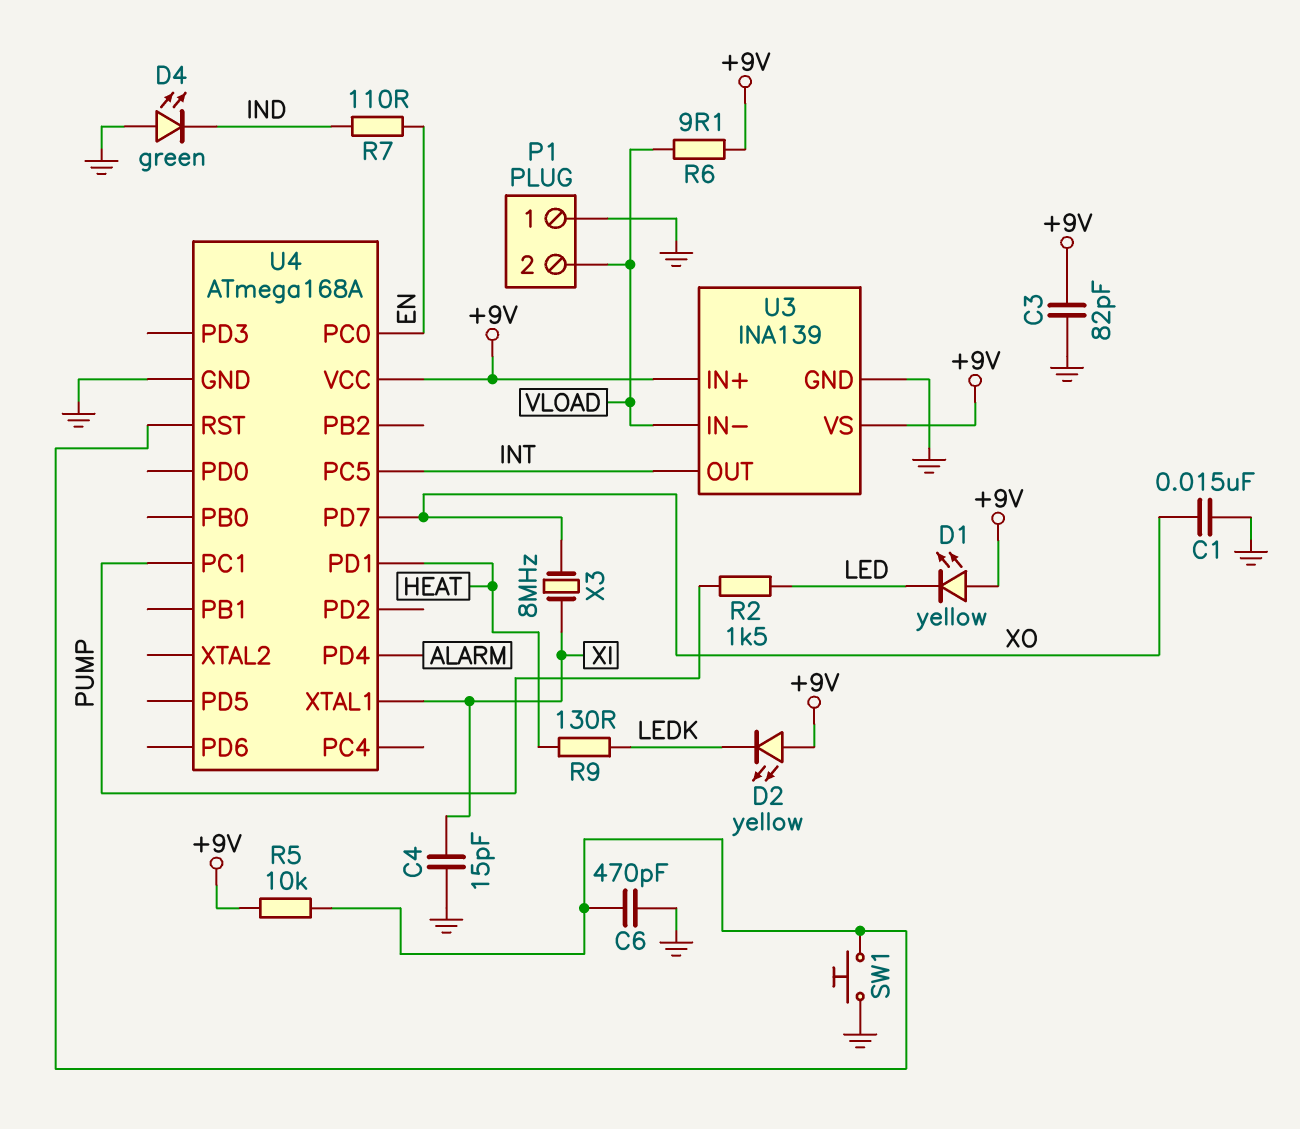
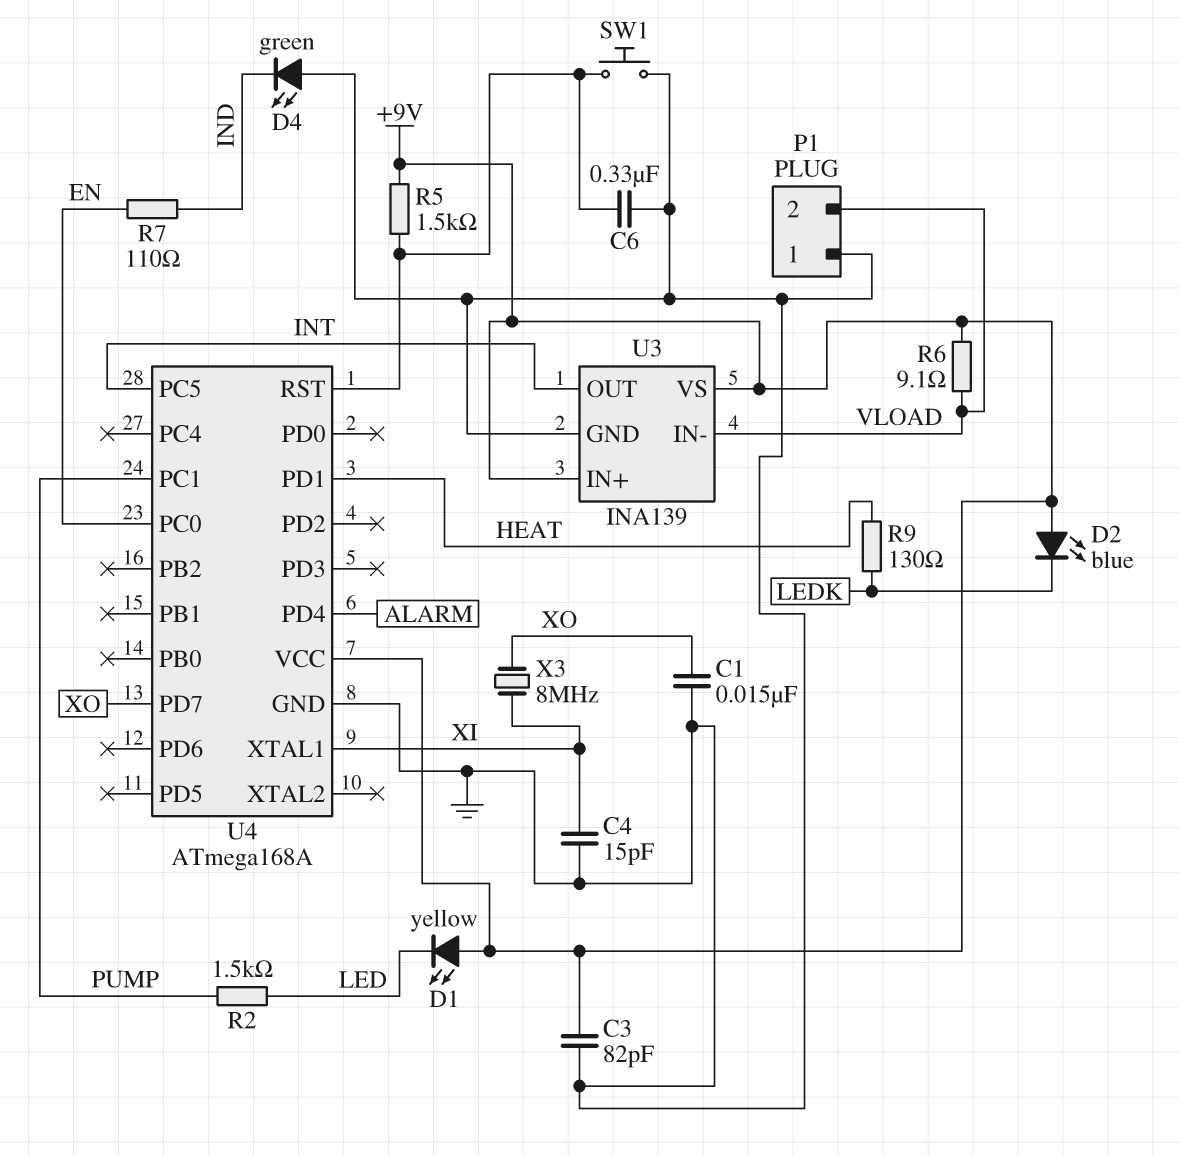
C6: 470pF (GND, U4/RST) -> 330nF (GND, U4/RST)
D2: LED yellow (A +9V, K LEDK) -> LED blue (A +9V, K LEDK)
R5: 10k (+9V, U4/RST) -> 1.5k (+9V, U4/RST)

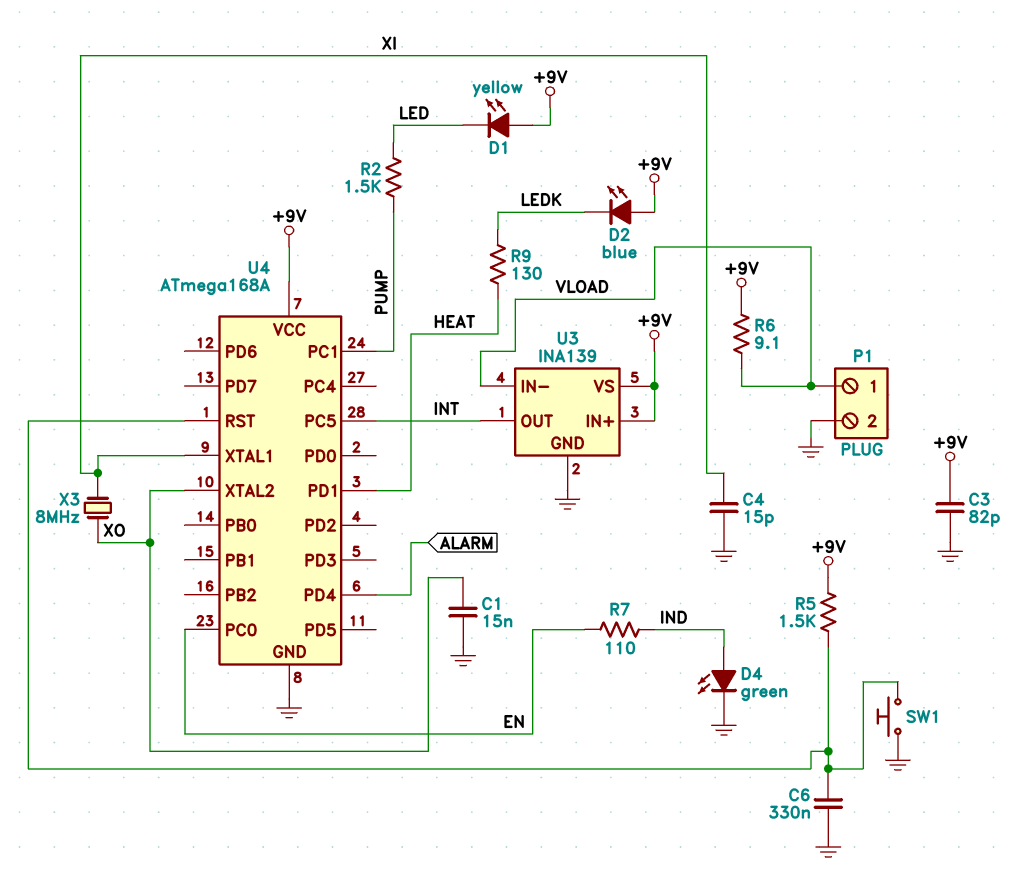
D4: LED green (A GND, K IND) -> LED green (A IND, K GND)
P1 pin 1: GND -> VLOAD
P1 pin 2: VLOAD -> GND
U4 pin PD7: XO -> none
U4 pin XTAL2: none -> XO

